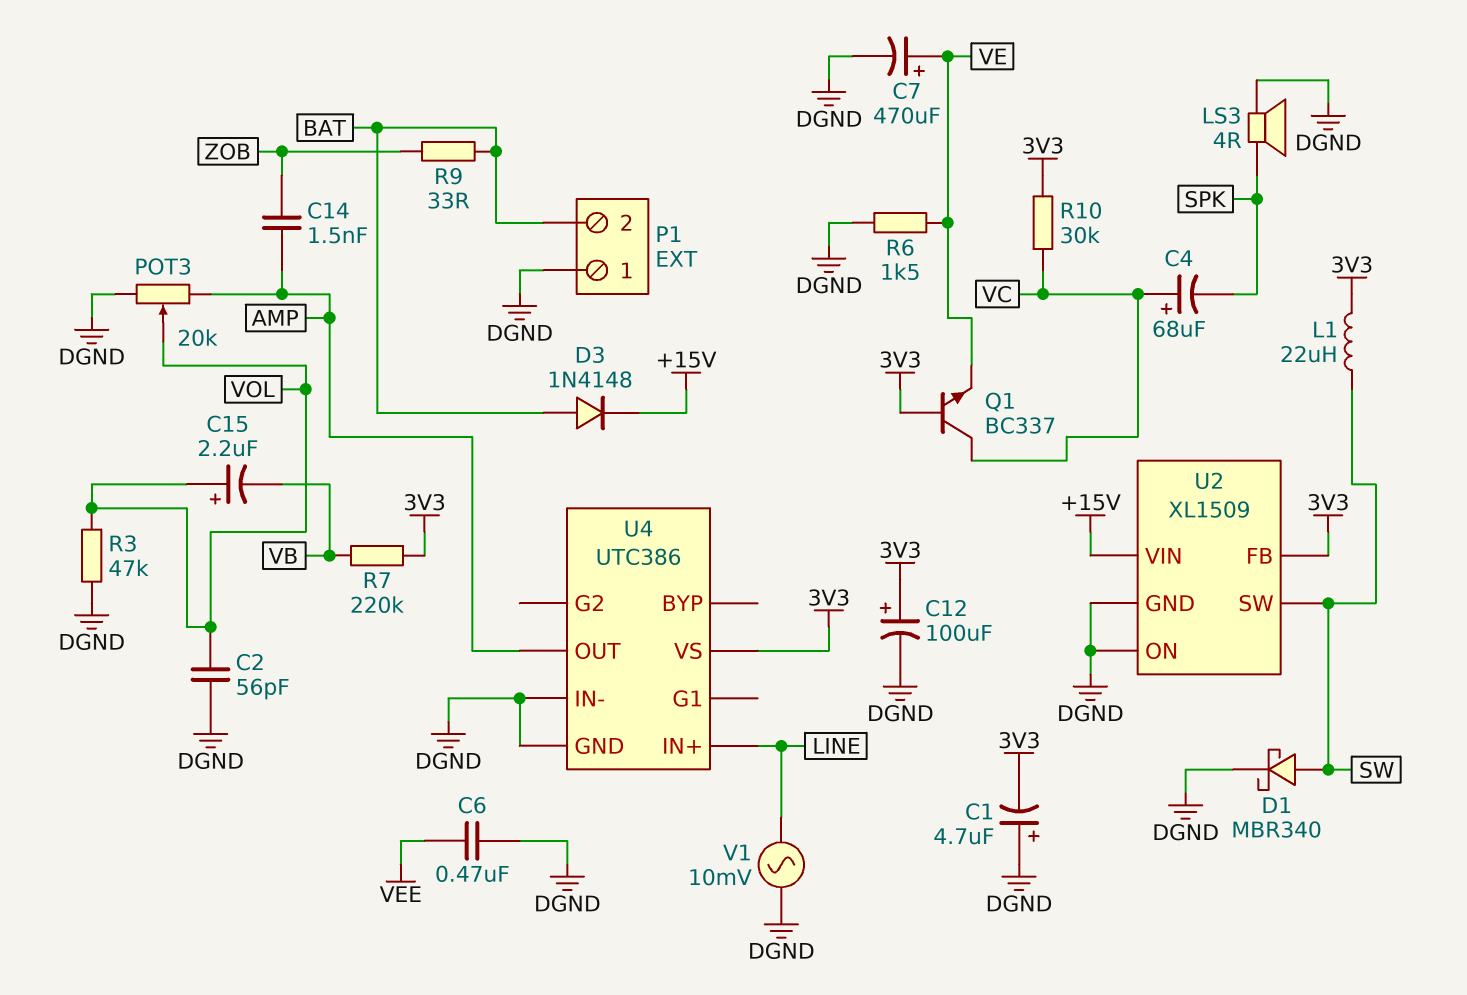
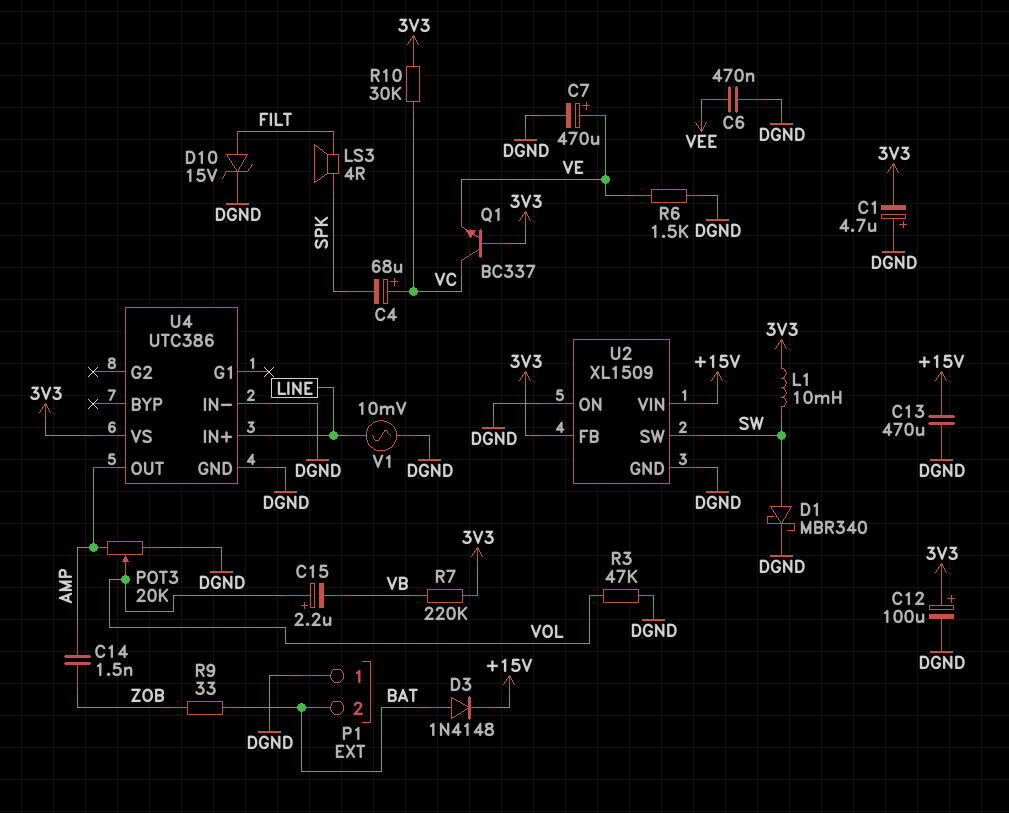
C2: 56pF (DGND, VOL) -> none
C13: none -> 470uF (+15V, DGND)
D10: none -> zener 15V (A FILT, K DGND)
L1: 22uH (3V3, SW) -> 10mH (3V3, SW)
LS3: speaker 4R (DGND, SPK) -> speaker 4R (FILT, SPK)

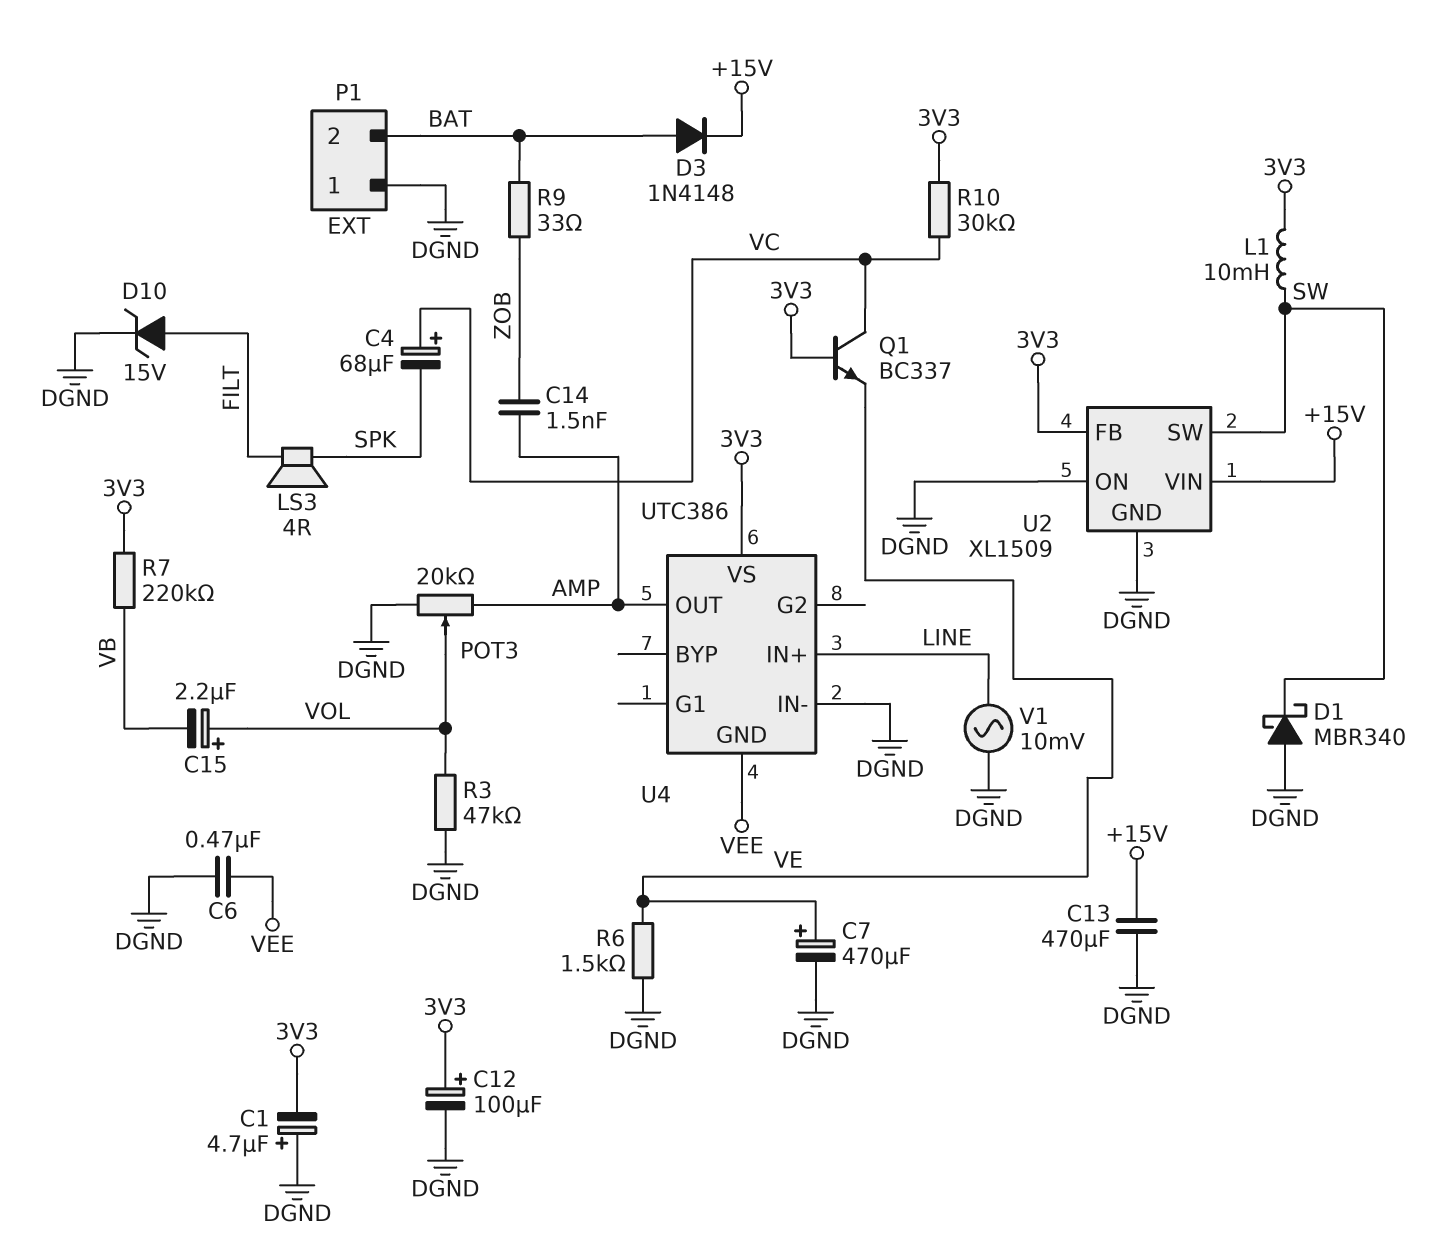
D1: schottky MBR340 (A SW, K DGND) -> schottky MBR340 (A DGND, K SW)
U4 pin GND: DGND -> VEE

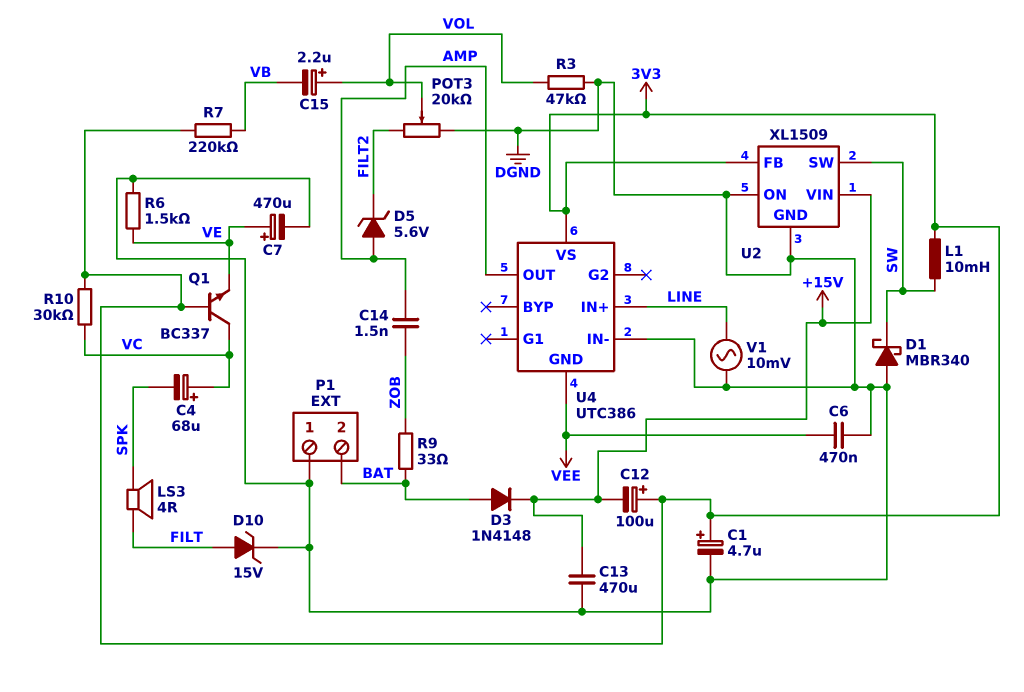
C1: 4.7uF (plus DGND, minus 3V3) -> 4.7uF (plus 3V3, minus DGND)
C12: 100uF (plus 3V3, minus DGND) -> 100uF (plus 3V3, minus +15V)
D5: none -> zener 5.6V (A AMP, K FILT2)
POT3: 20k (AMP, DGND, wiper VOL) -> 20k (DGND, FILT2, wiper VOL)

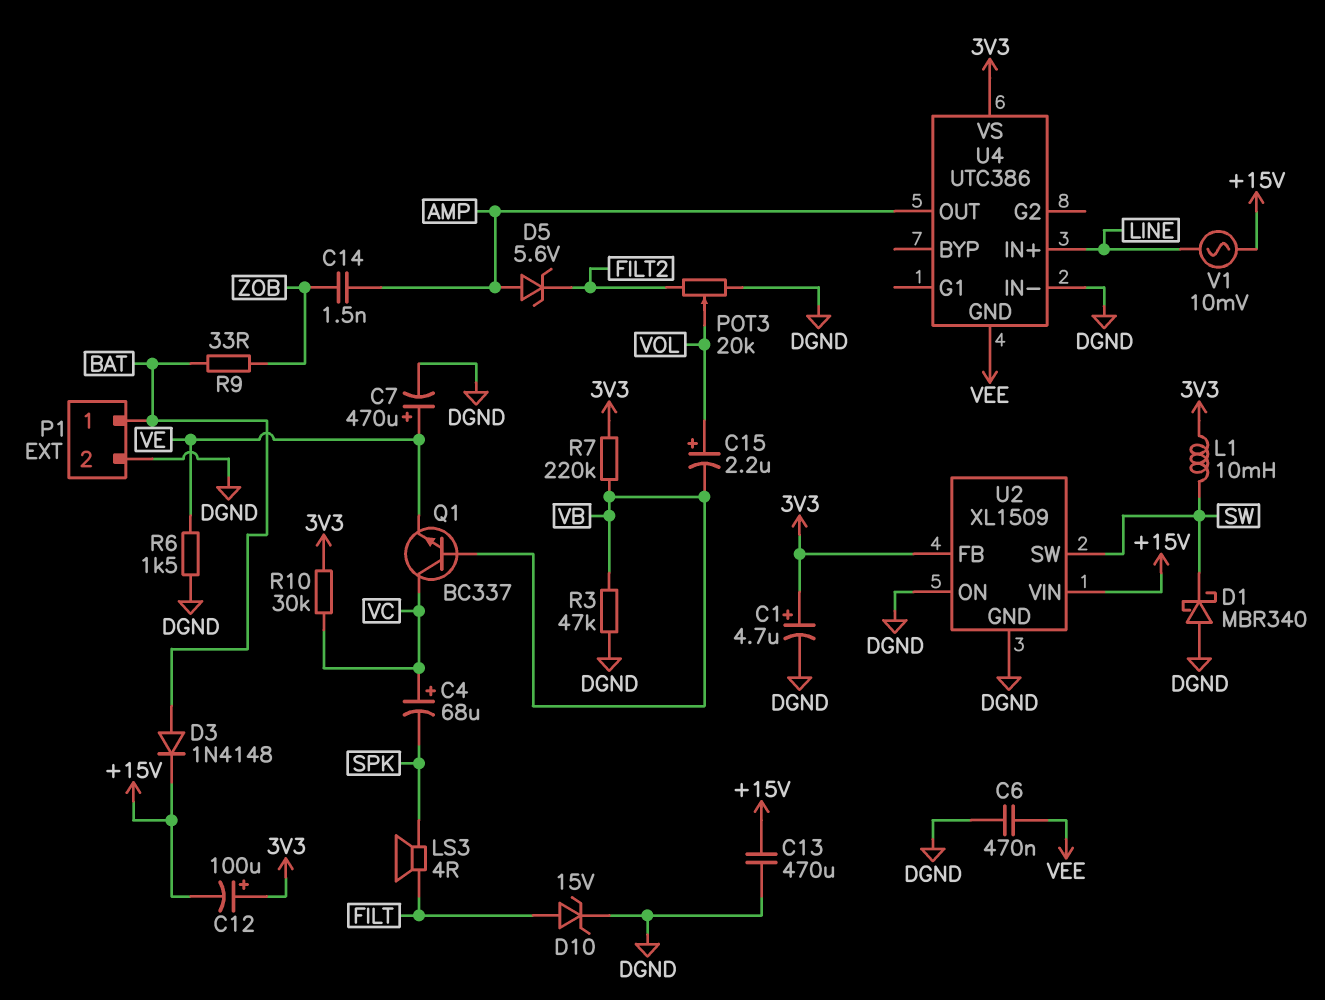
P1 pin 1: DGND -> BAT
P1 pin 2: BAT -> DGND
Q1: NPN BC337 (B 3V3, C VC, E VE) -> NPN BC337 (B VB, C VC, E VE)
R3: 47k (DGND, VOL) -> 47k (DGND, VB)
V1: AC 10mV (DGND, LINE) -> AC 10mV (+15V, LINE)

